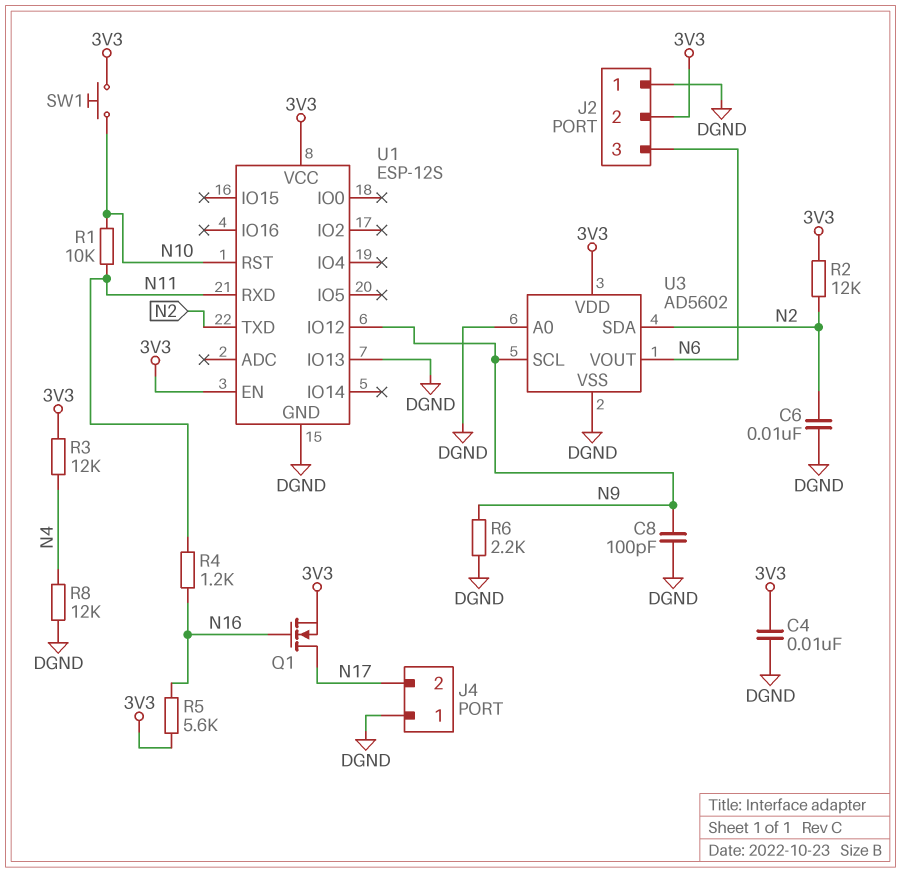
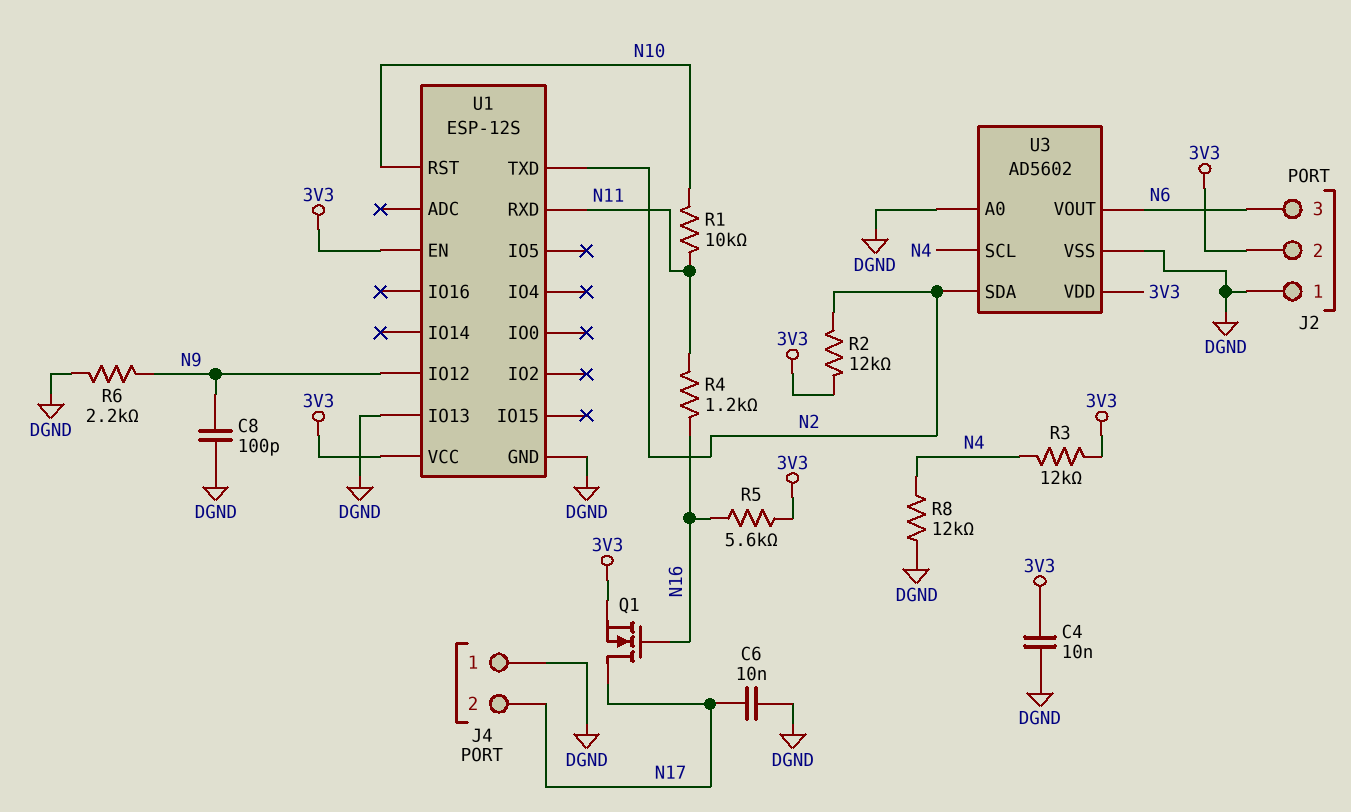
C6: 10nF (DGND, N2) -> 10nF (DGND, N17)
SW1: button (3V3, N10) -> none
U3 pin SCL: N9 -> N4

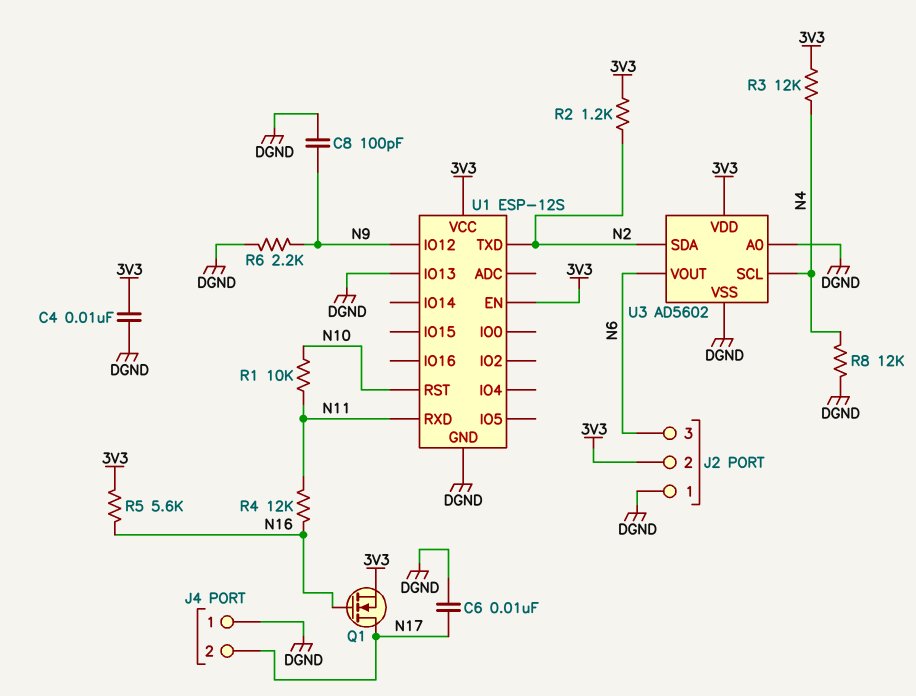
R2: 12k (3V3, N2) -> 1.2k (3V3, N2)
R4: 1.2k (N11, N16) -> 12k (N11, N16)

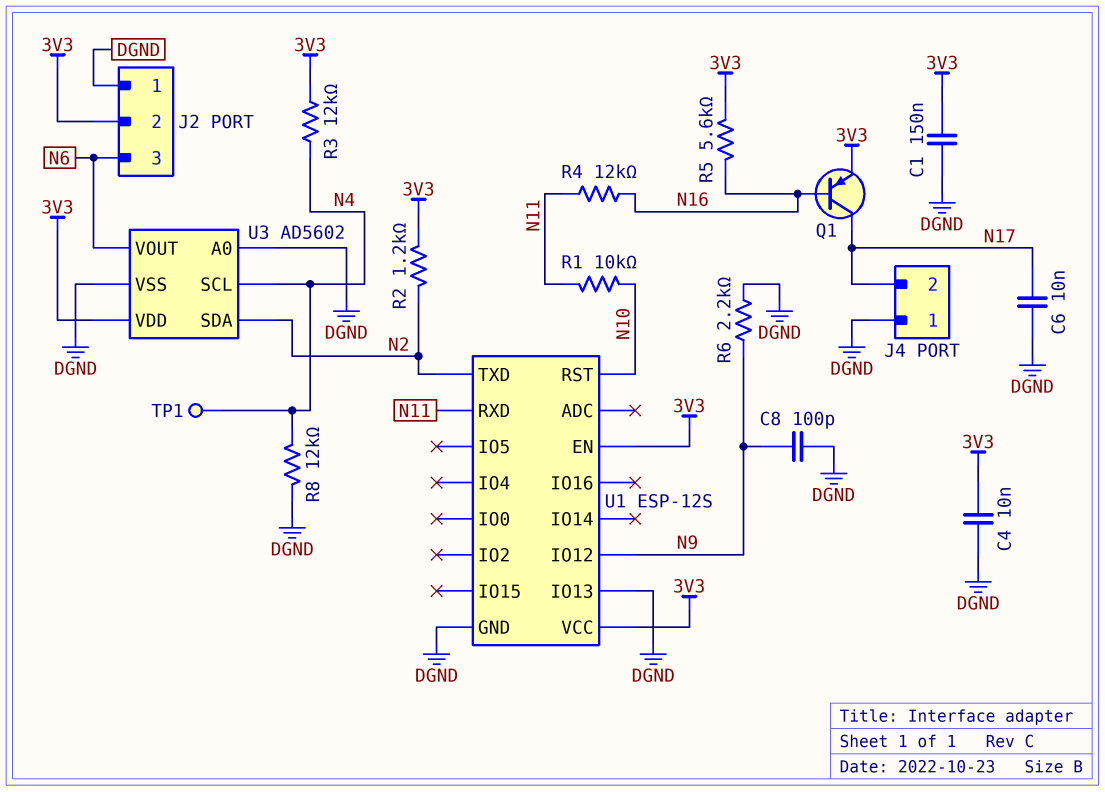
C1: none -> 150nF (3V3, DGND)
Q1: NMOS (G N16, D N17, S 3V3) -> PNP (B N16, C N17, E 3V3)
TP1: none -> test point (N4)

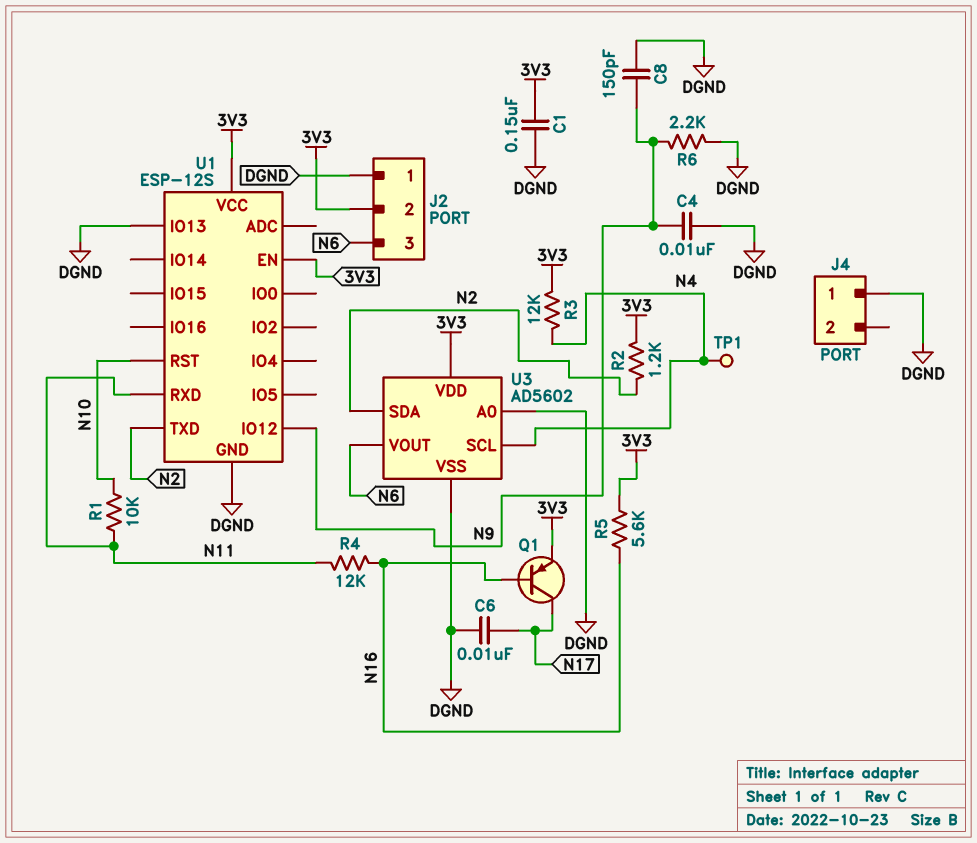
C4: 10nF (3V3, DGND) -> 10nF (DGND, N9)
C8: 100pF (DGND, N9) -> 150pF (DGND, N9)
J4 pin 2: N17 -> none
R8: 12k (DGND, N4) -> none

